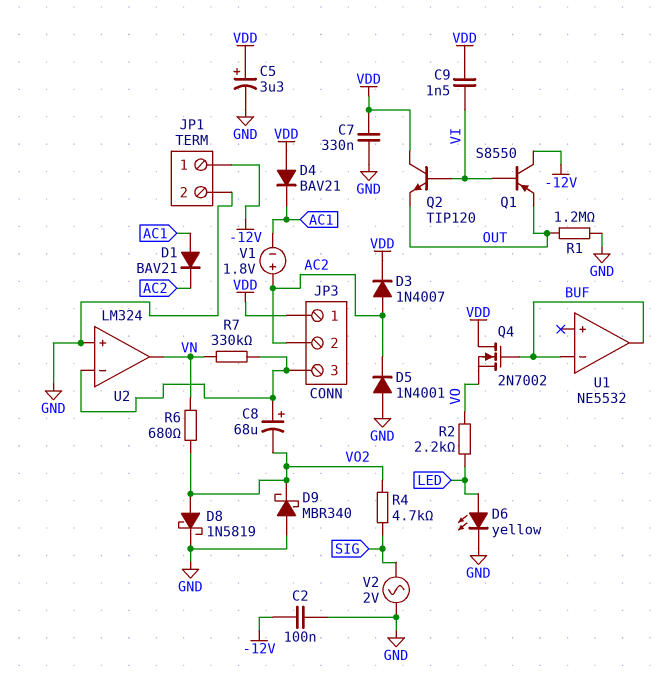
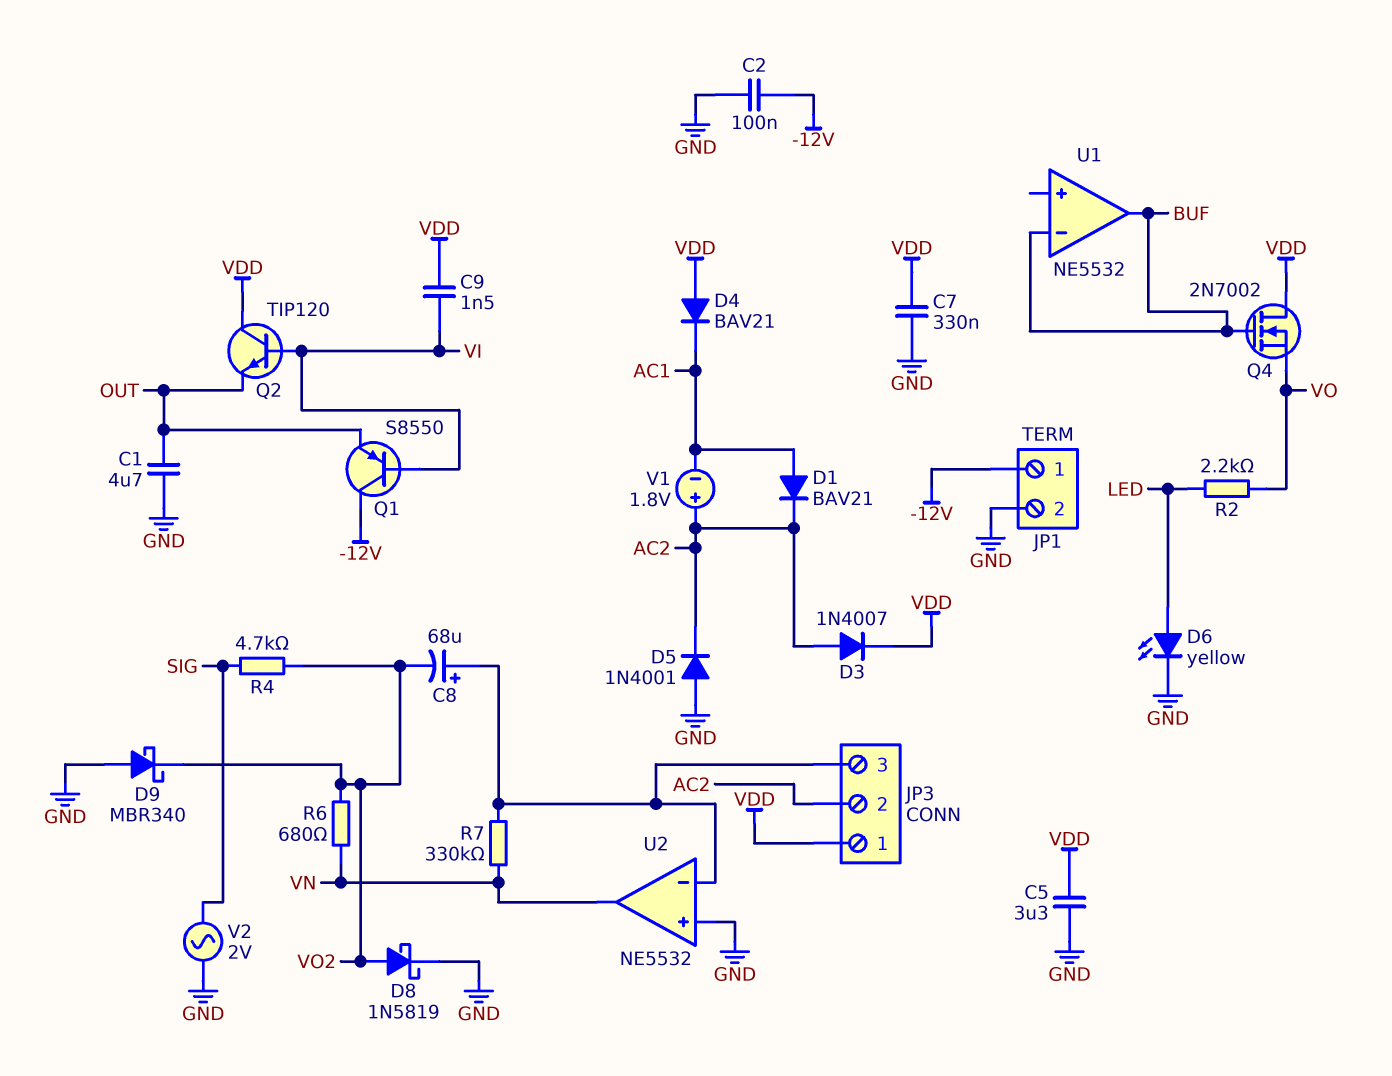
C1: none -> 4.7uF (GND, OUT)
C5: 3.3uF (plus VDD, minus GND) -> 3.3uF (GND, VDD)
R1: 1.2M (GND, OUT) -> none
U2: LM324 -> NE5532

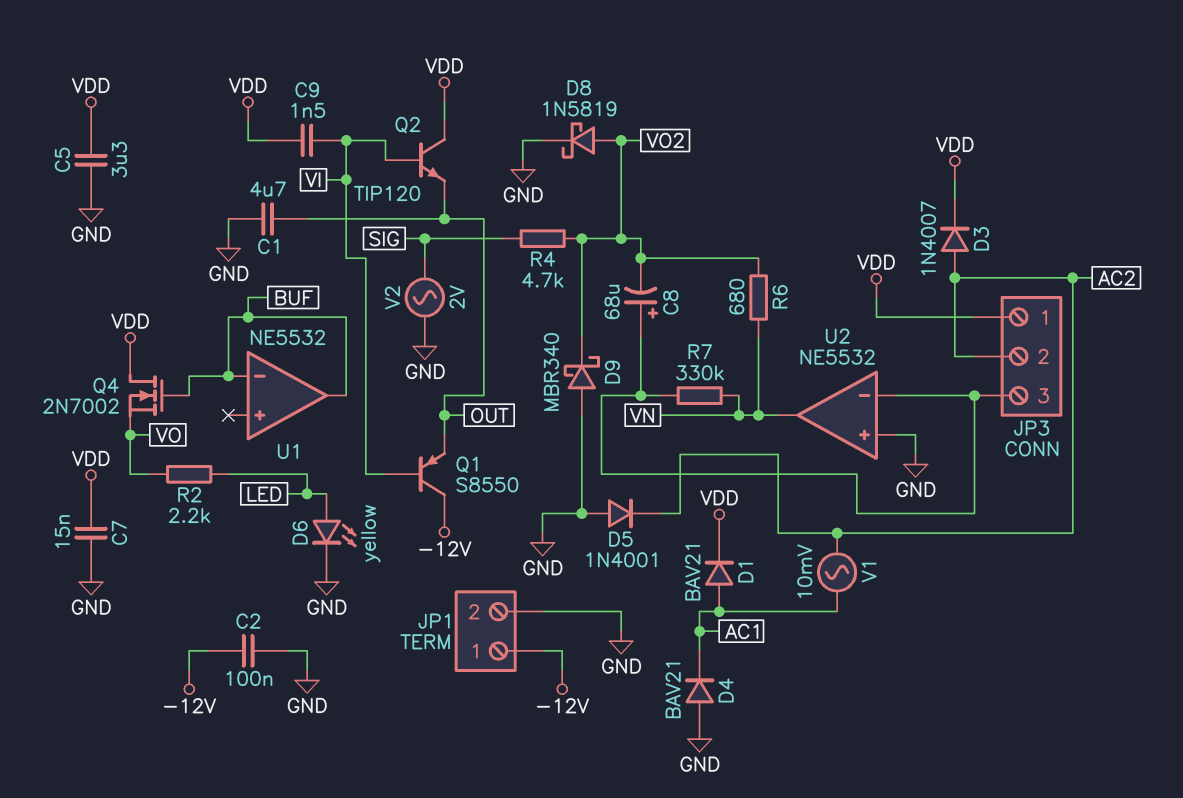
C7: 330nF (GND, VDD) -> 15nF (GND, VDD)
D1: diode BAV21 (A AC1, K AC2) -> diode BAV21 (A AC1, K VDD)
D4: diode BAV21 (A VDD, K AC1) -> diode BAV21 (A GND, K AC1)
V1: 1.8V (plus AC2, minus AC1) -> AC 10mV (AC1, AC2)

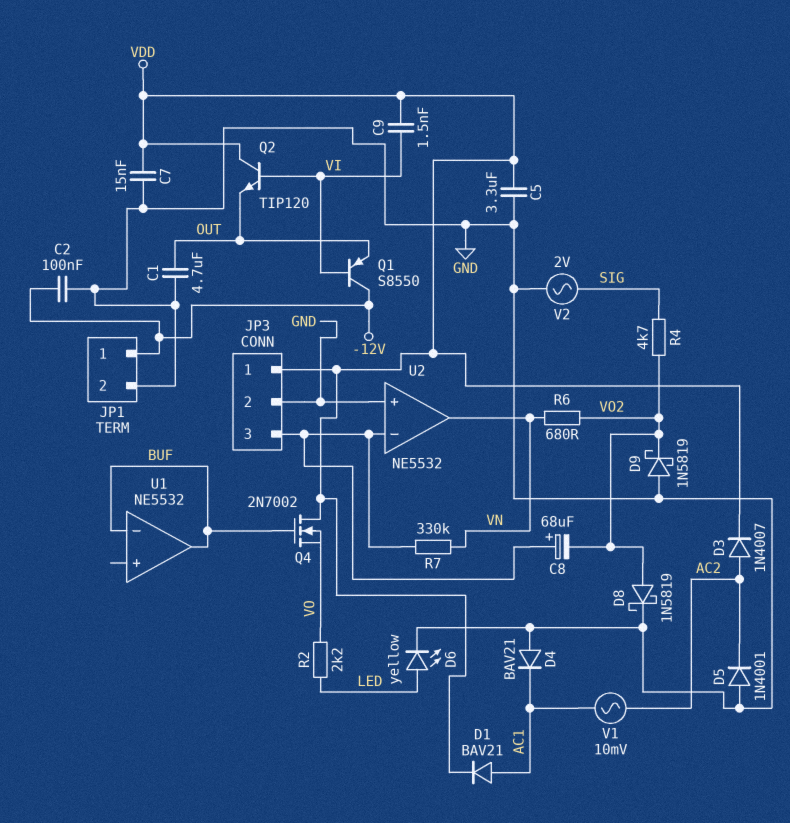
D9: schottky MBR340 (A GND, K VO2) -> schottky 1N5819 (A GND, K VO2)
JP3 pin 2: AC2 -> GND

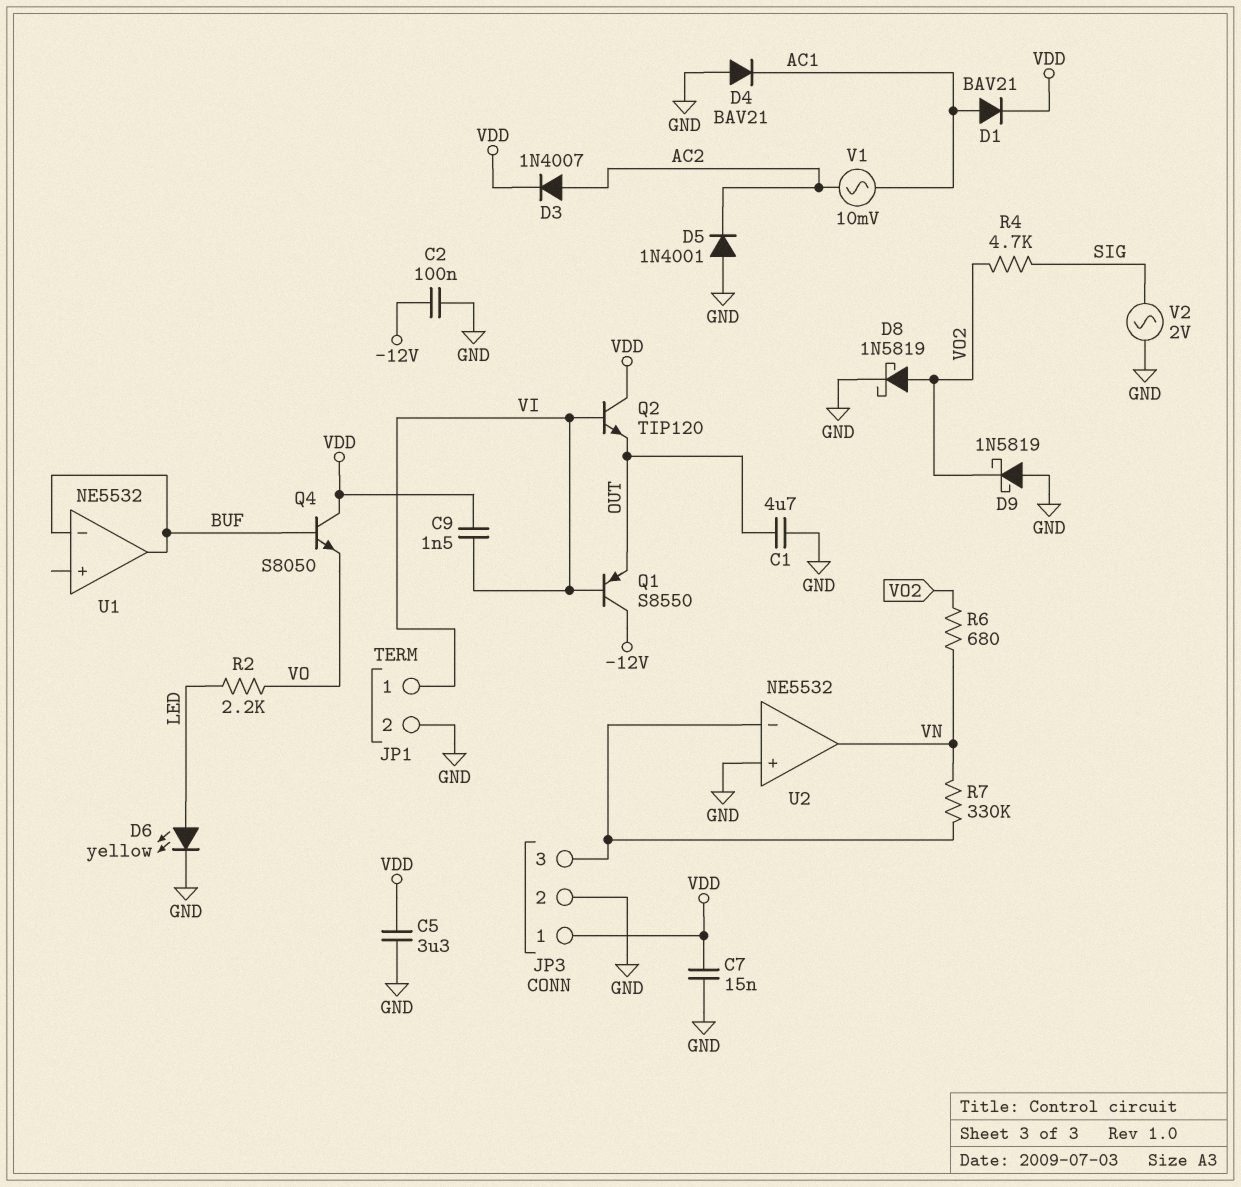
C8: 68uF (plus JP3/3, minus VO2) -> none
JP1 pin 1: -12V -> VI
Q4: NMOS 2N7002 (G BUF, D VDD, S VO) -> NPN S8050 (B BUF, C VDD, E VO)

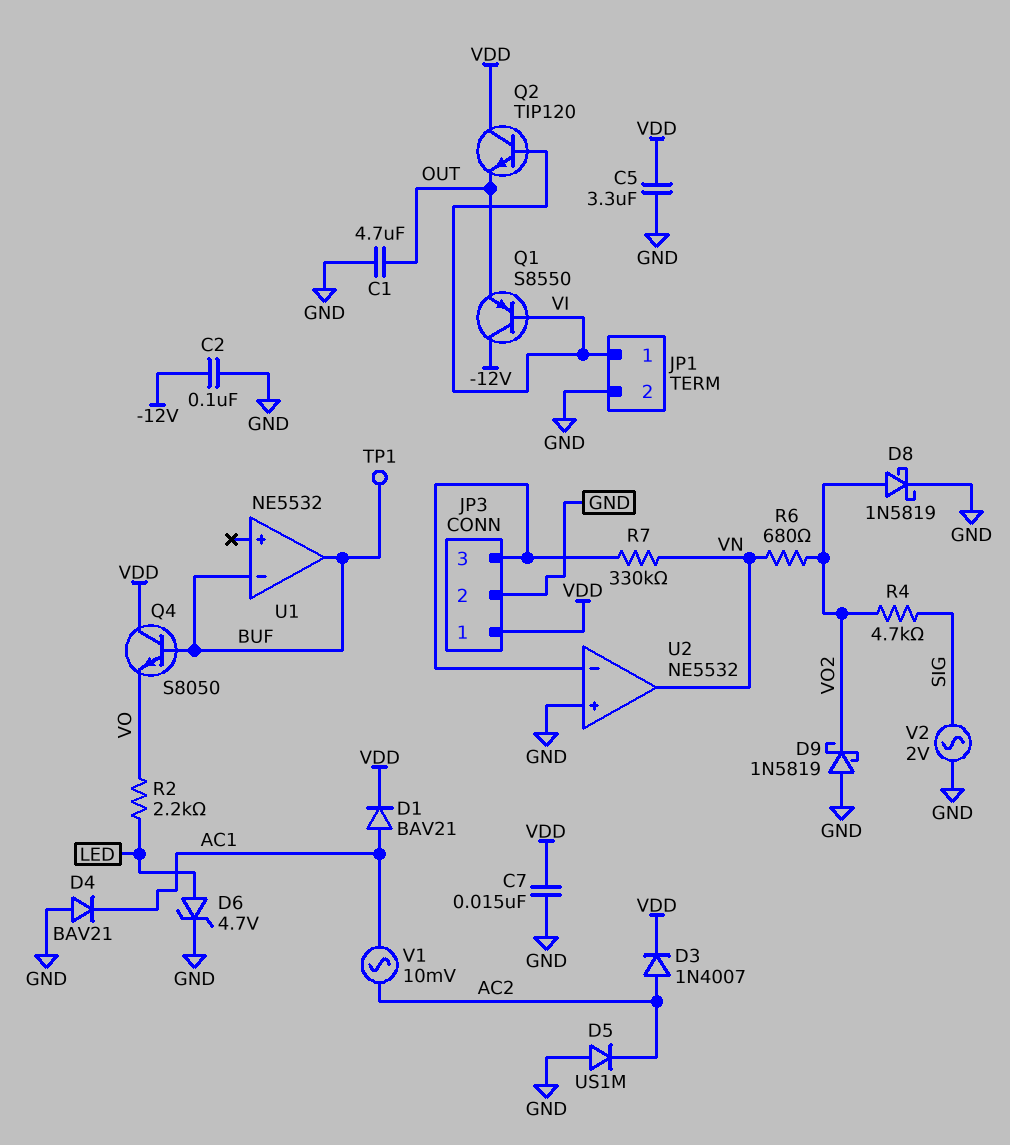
C9: 1.5nF (VDD, VI) -> none
D5: diode 1N4001 (A GND, K AC2) -> diode US1M (A GND, K AC2)
D6: LED yellow (A LED, K GND) -> zener 4.7V (A LED, K GND)
TP1: none -> test point (BUF)

